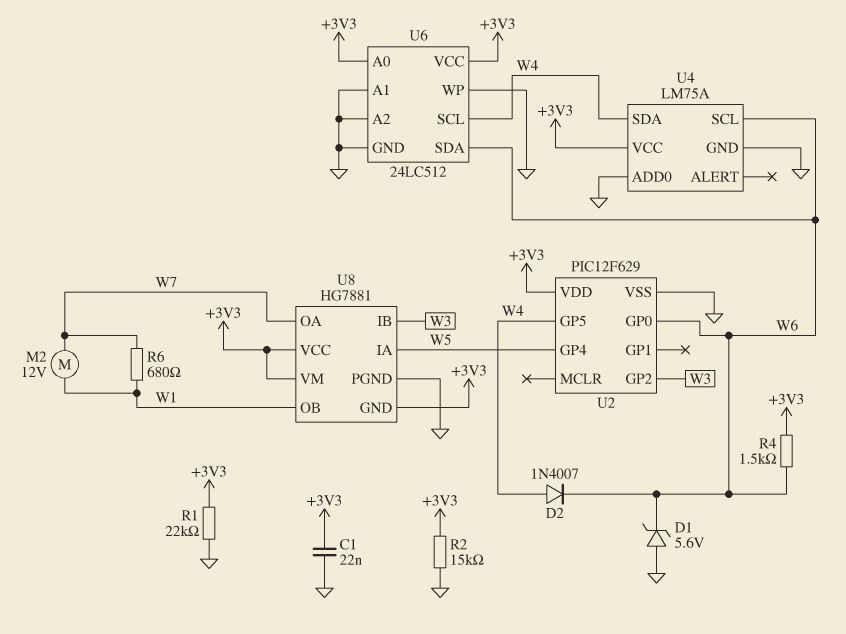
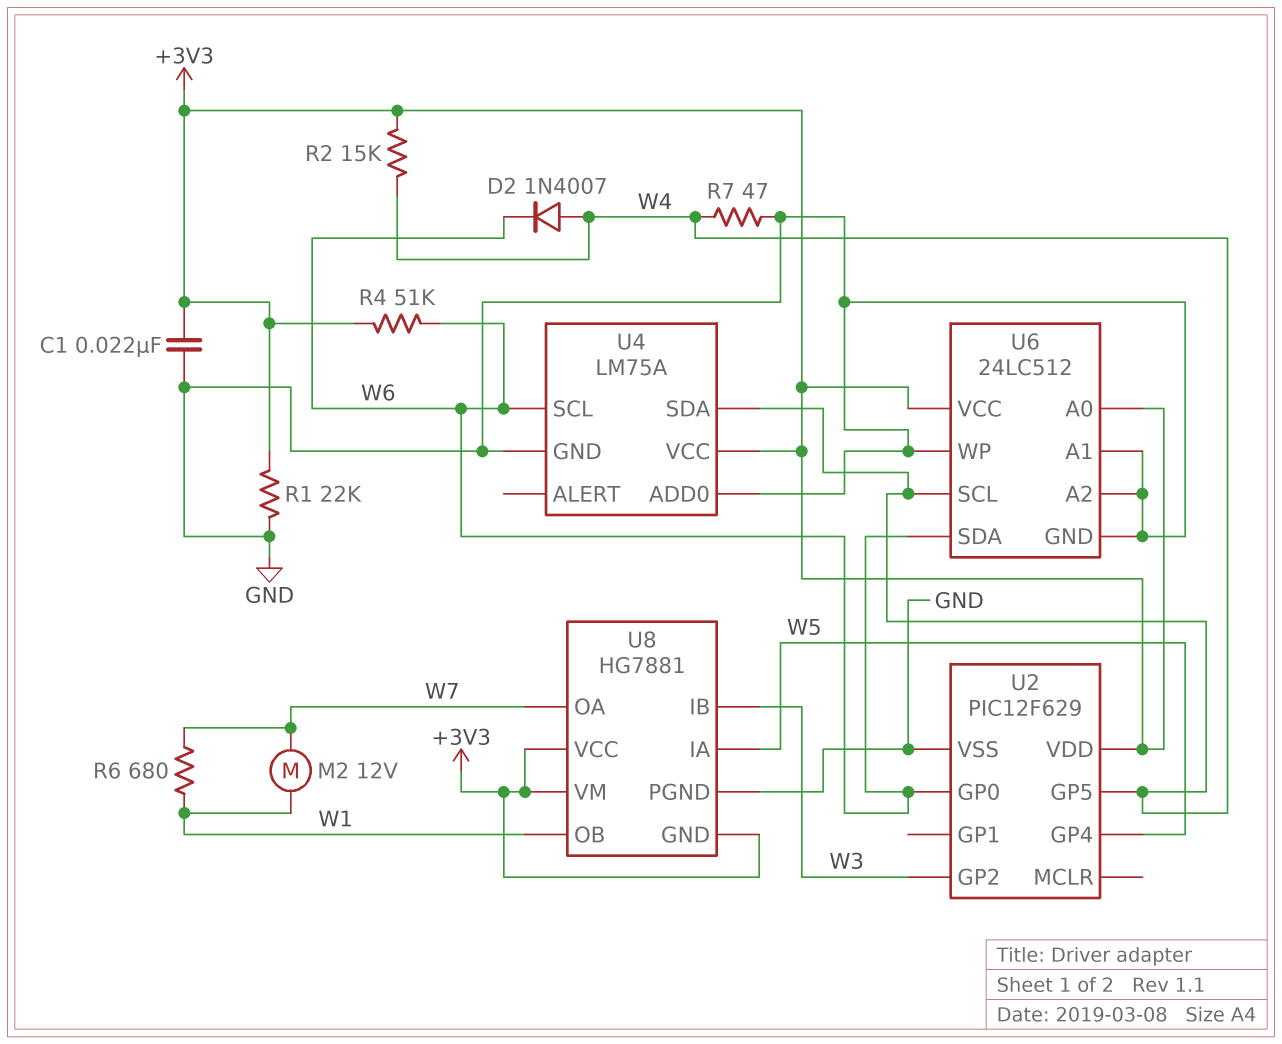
D1: zener 5.6V (A GND, K W6) -> none
R2: 15k (+3V3, GND) -> 15k (+3V3, W4)
R4: 1.5k (+3V3, W6) -> 51k (+3V3, W6)
R7: none -> 47 (GND, W4)

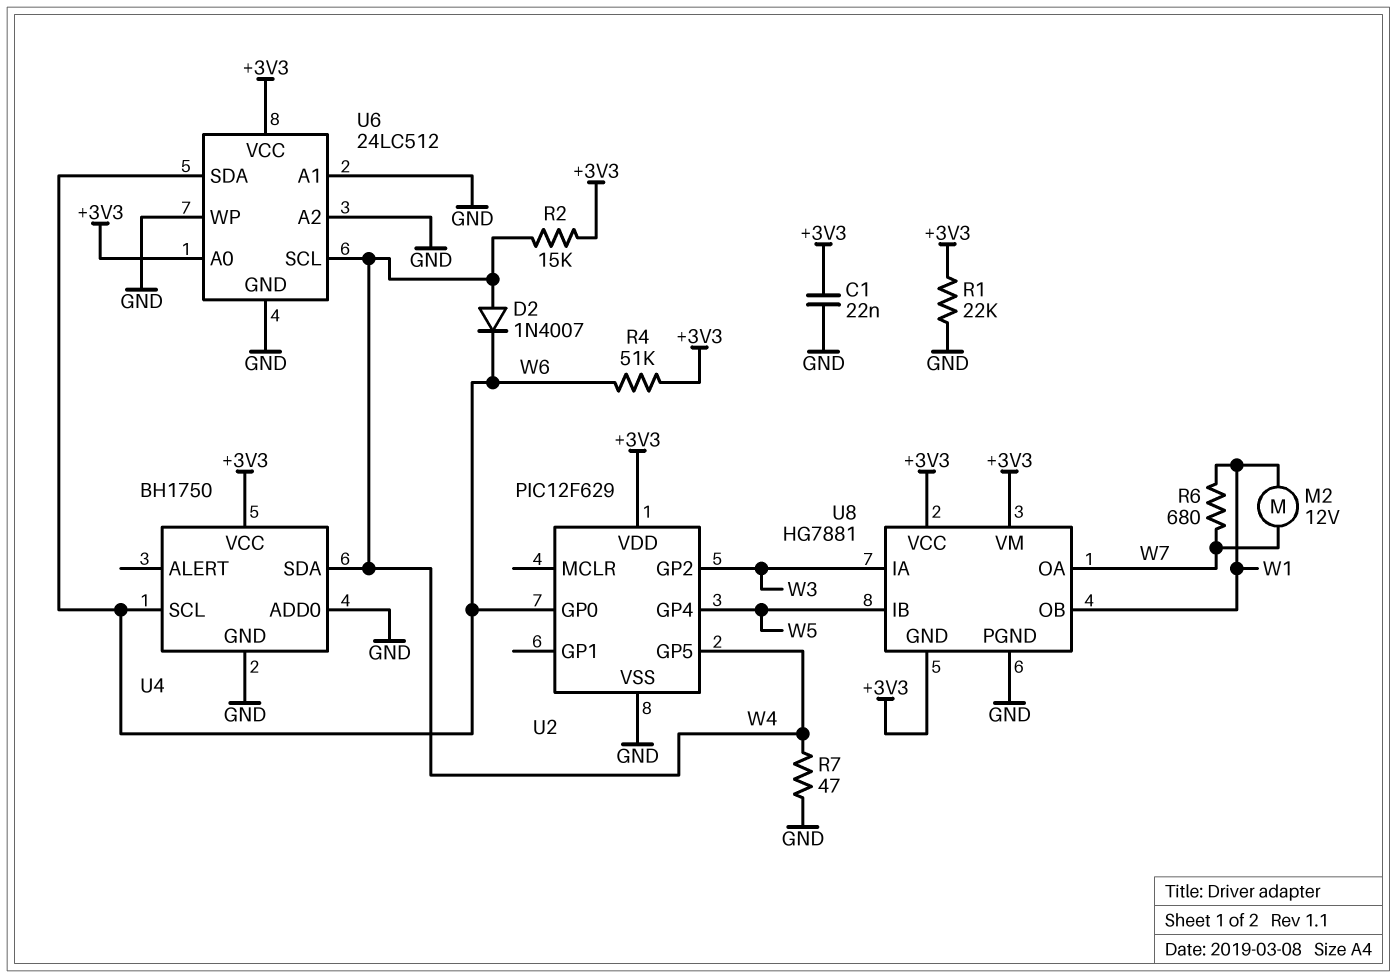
U4: LM75A -> BH1750
U8 pin IA: W5 -> W3
U8 pin IB: W3 -> W5

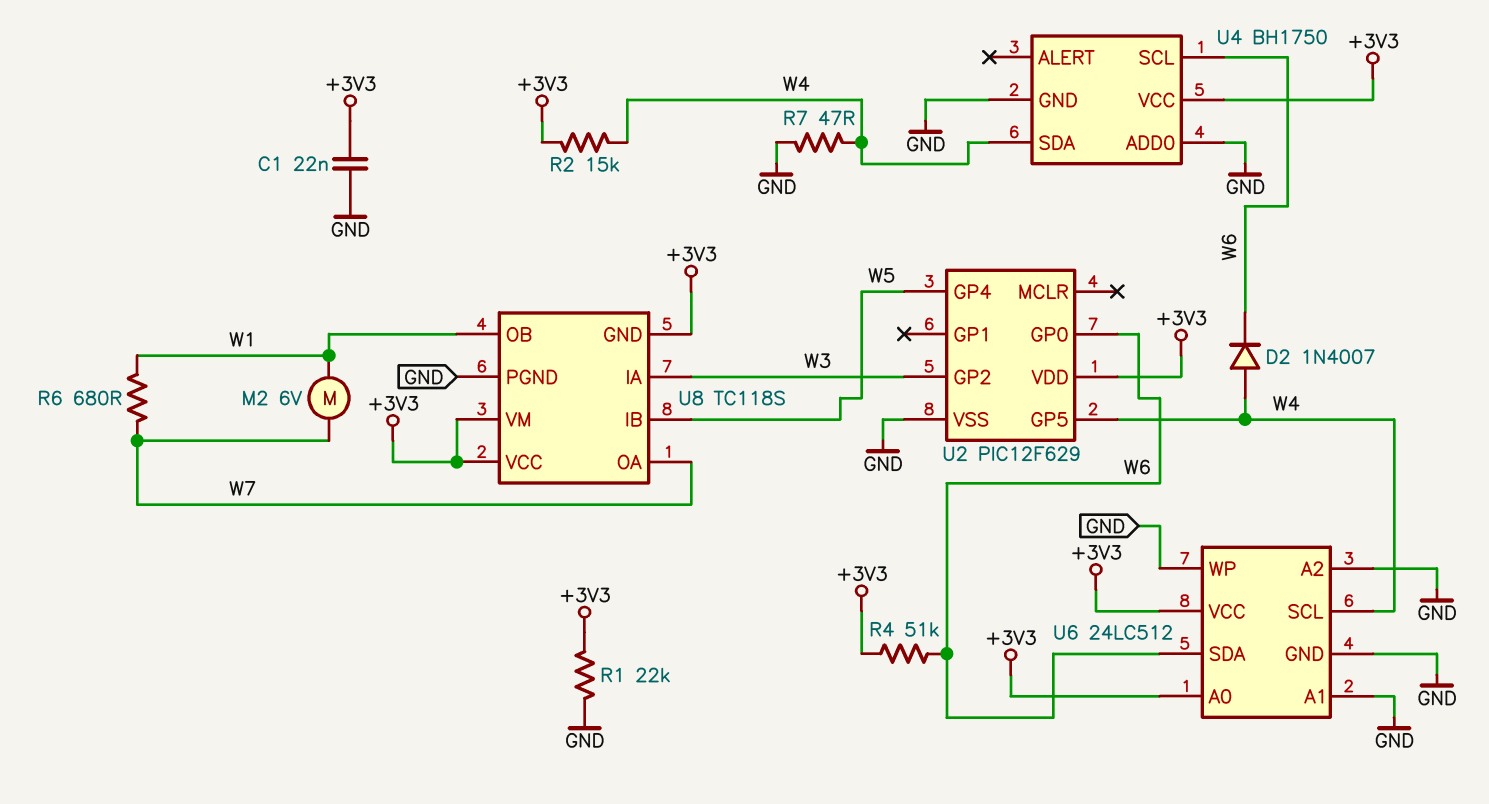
M2: motor 12V (W1, W7) -> motor 6V (W1, W7)
U8: HG7881 -> TC118S

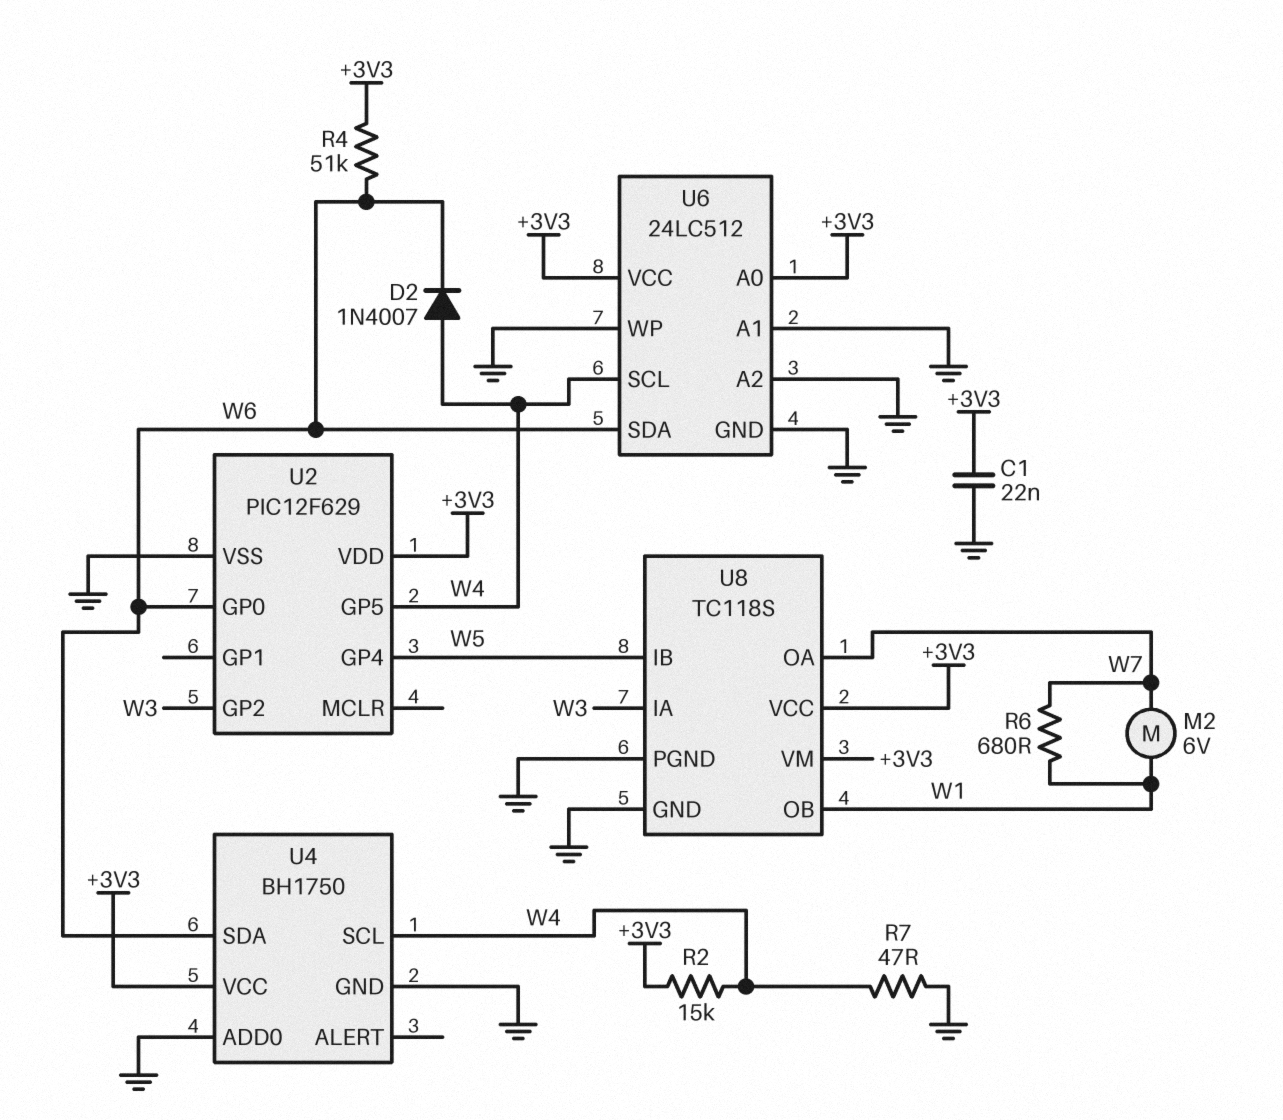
R1: 22k (+3V3, GND) -> none
U4 pin SCL: W6 -> W4
U4 pin SDA: W4 -> W6
U8 pin GND: +3V3 -> GND

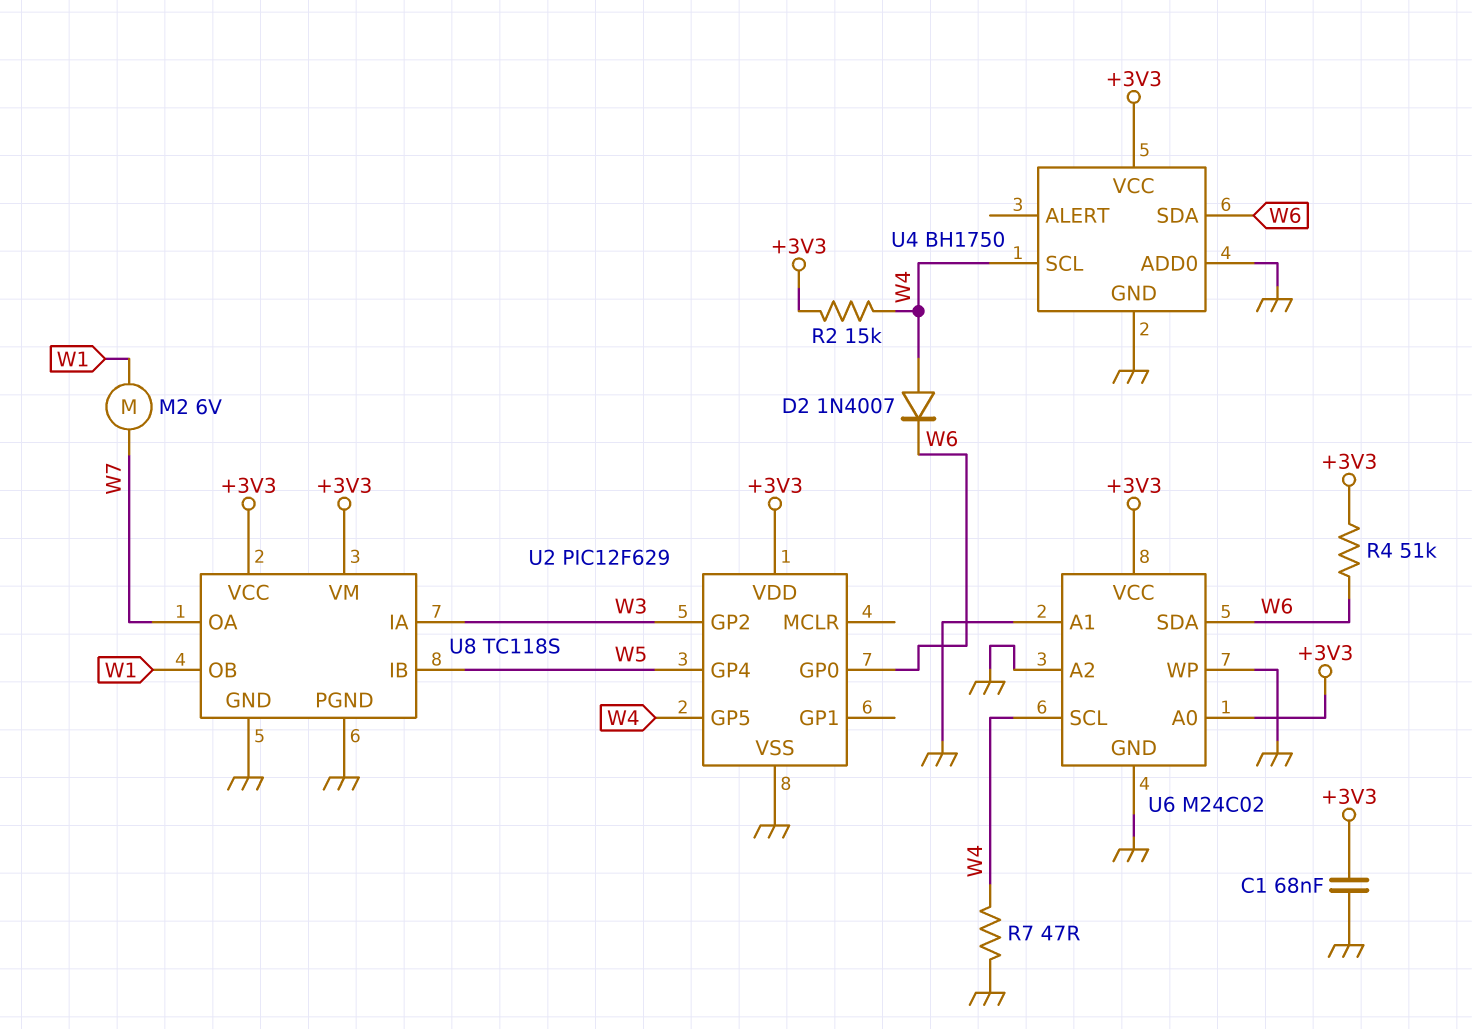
C1: 22nF (+3V3, GND) -> 68nF (+3V3, GND)
R6: 680 (W1, W7) -> none
U6: 24LC512 -> M24C02

